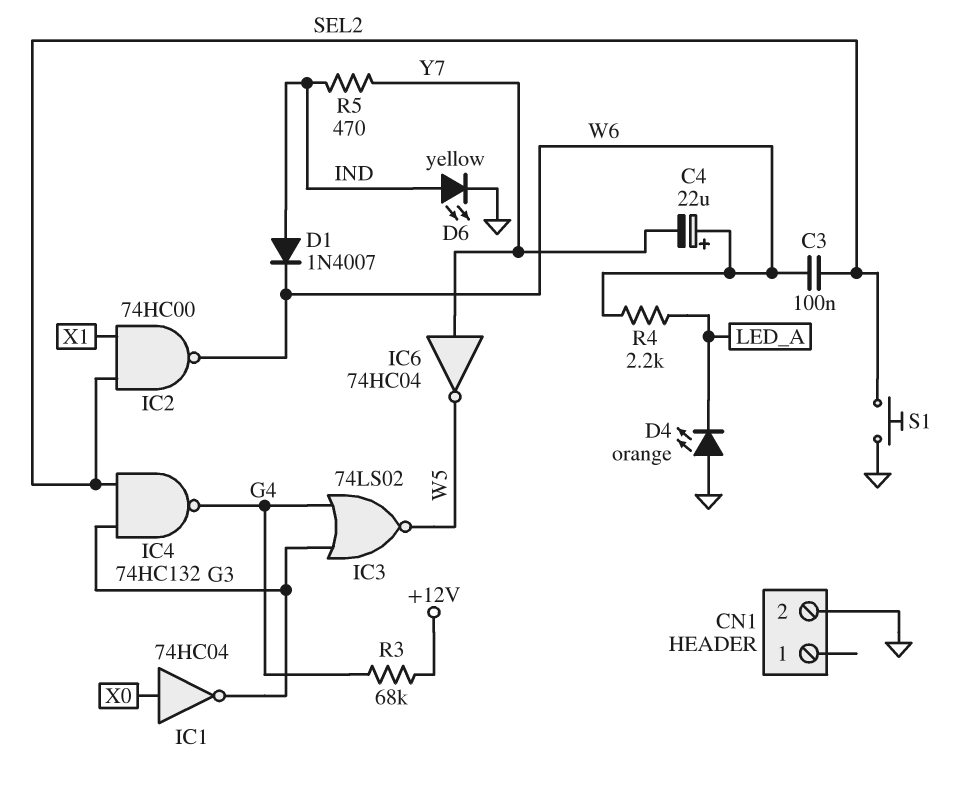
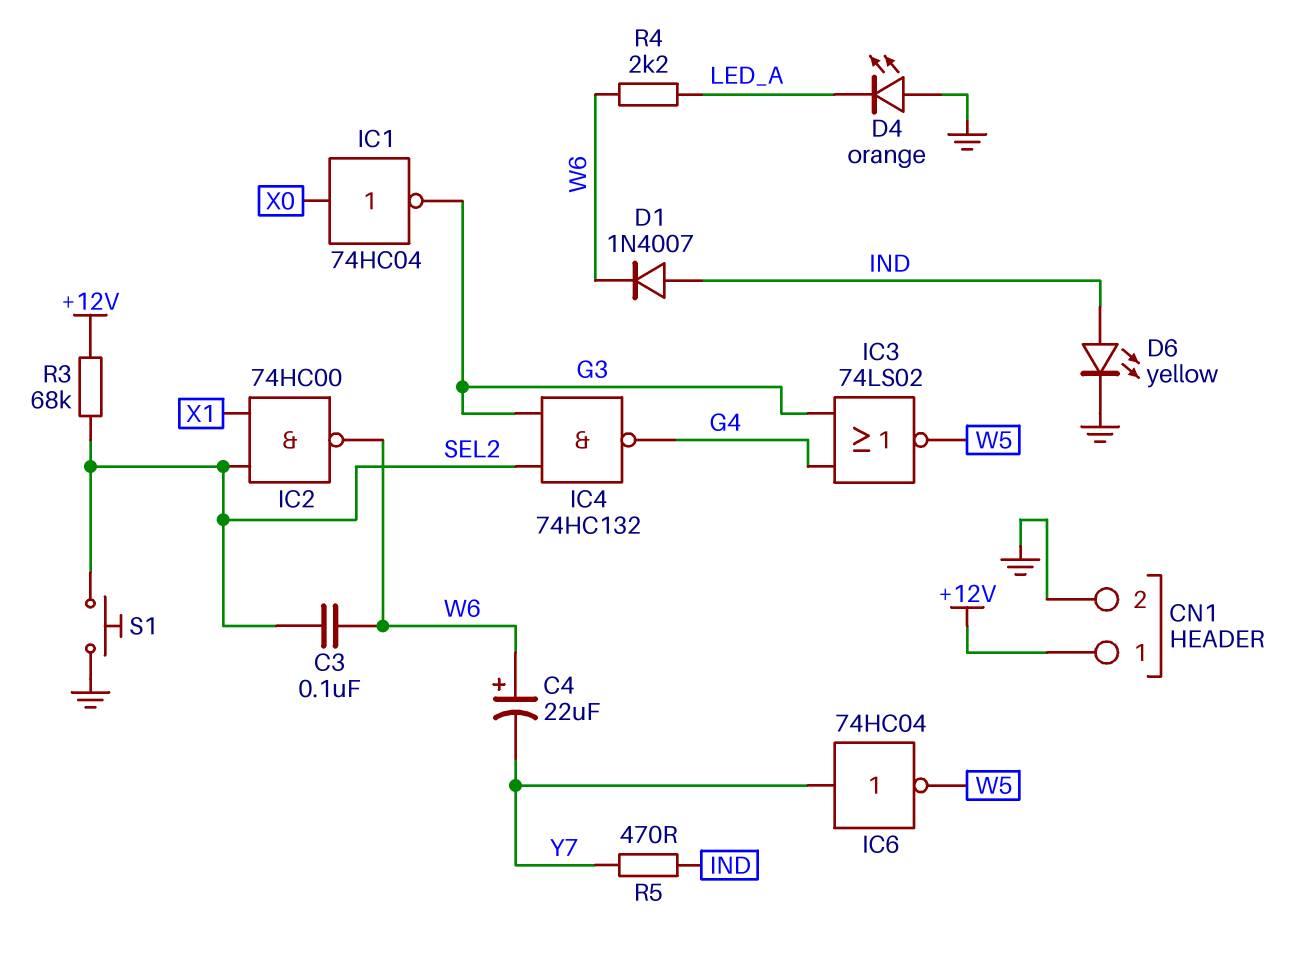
CN1 pin 1: none -> +12V
R3: 68k (+12V, G4) -> 68k (+12V, SEL2)

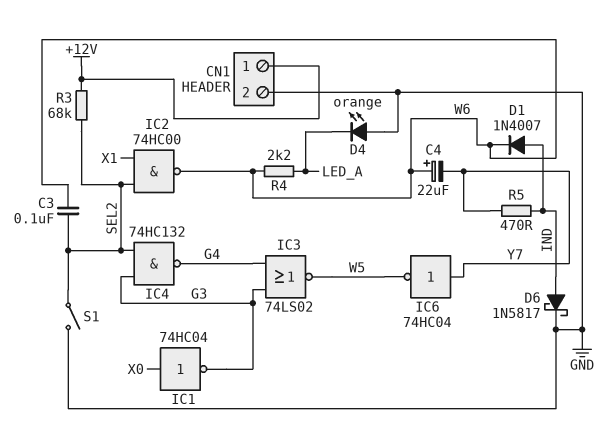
D6: LED yellow (A IND, K GND) -> schottky 1N5817 (A IND, K GND)
S1: button (GND, SEL2) -> switch (GND, SEL2)

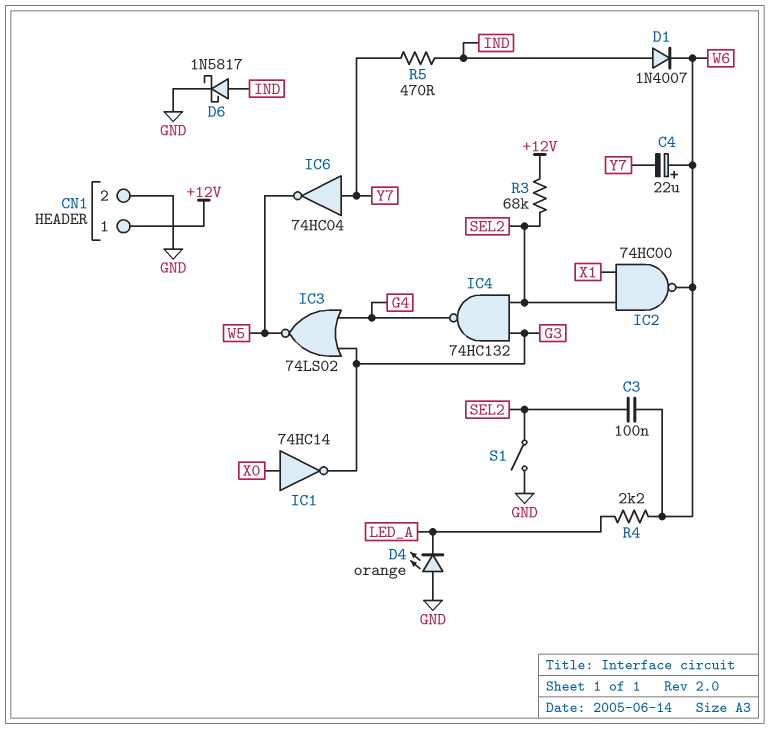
IC1: NOT 74HC04 (in X0, out G3) -> NOT 74HC14 (in X0, out G3)

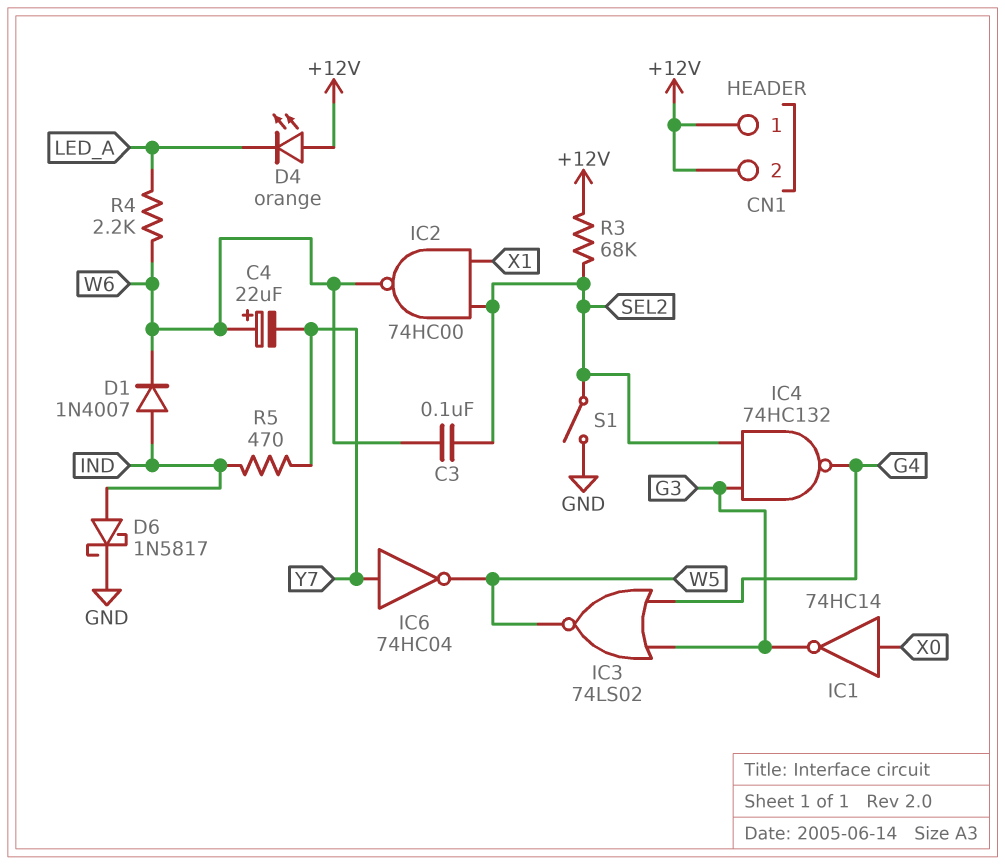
CN1 pin 2: GND -> +12V
D4: LED orange (A GND, K LED_A) -> LED orange (A +12V, K LED_A)

